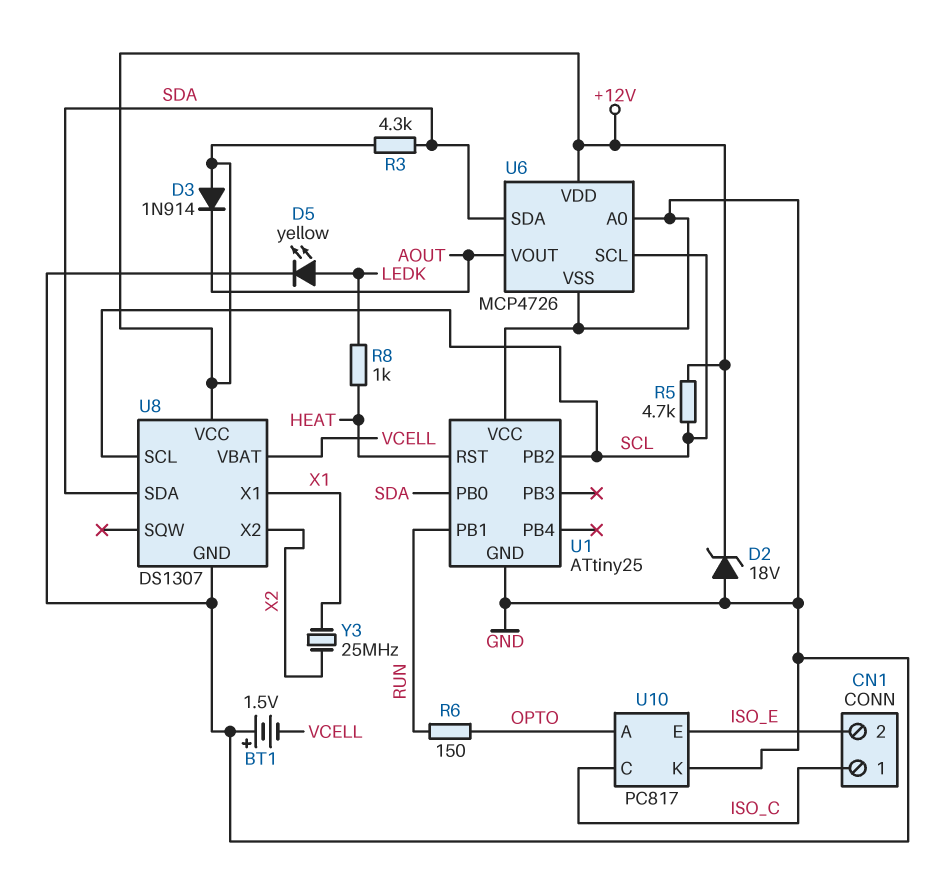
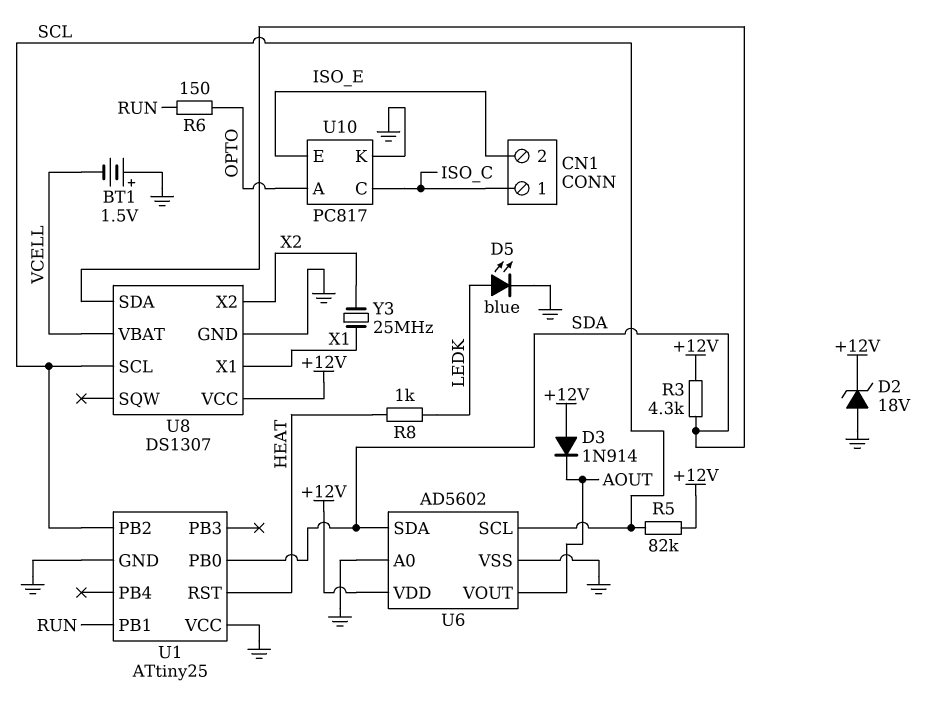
D5: LED yellow (A LEDK, K GND) -> LED blue (A LEDK, K GND)
R5: 4.7k (+12V, SCL) -> 82k (+12V, SCL)
U6: MCP4726 -> AD5602

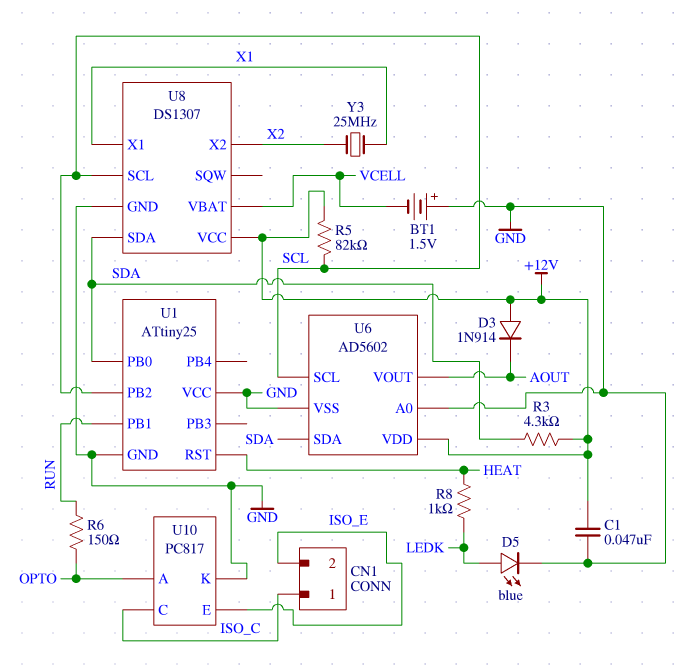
C1: none -> 47nF (+12V, GND)
D2: zener 18V (A GND, K +12V) -> none

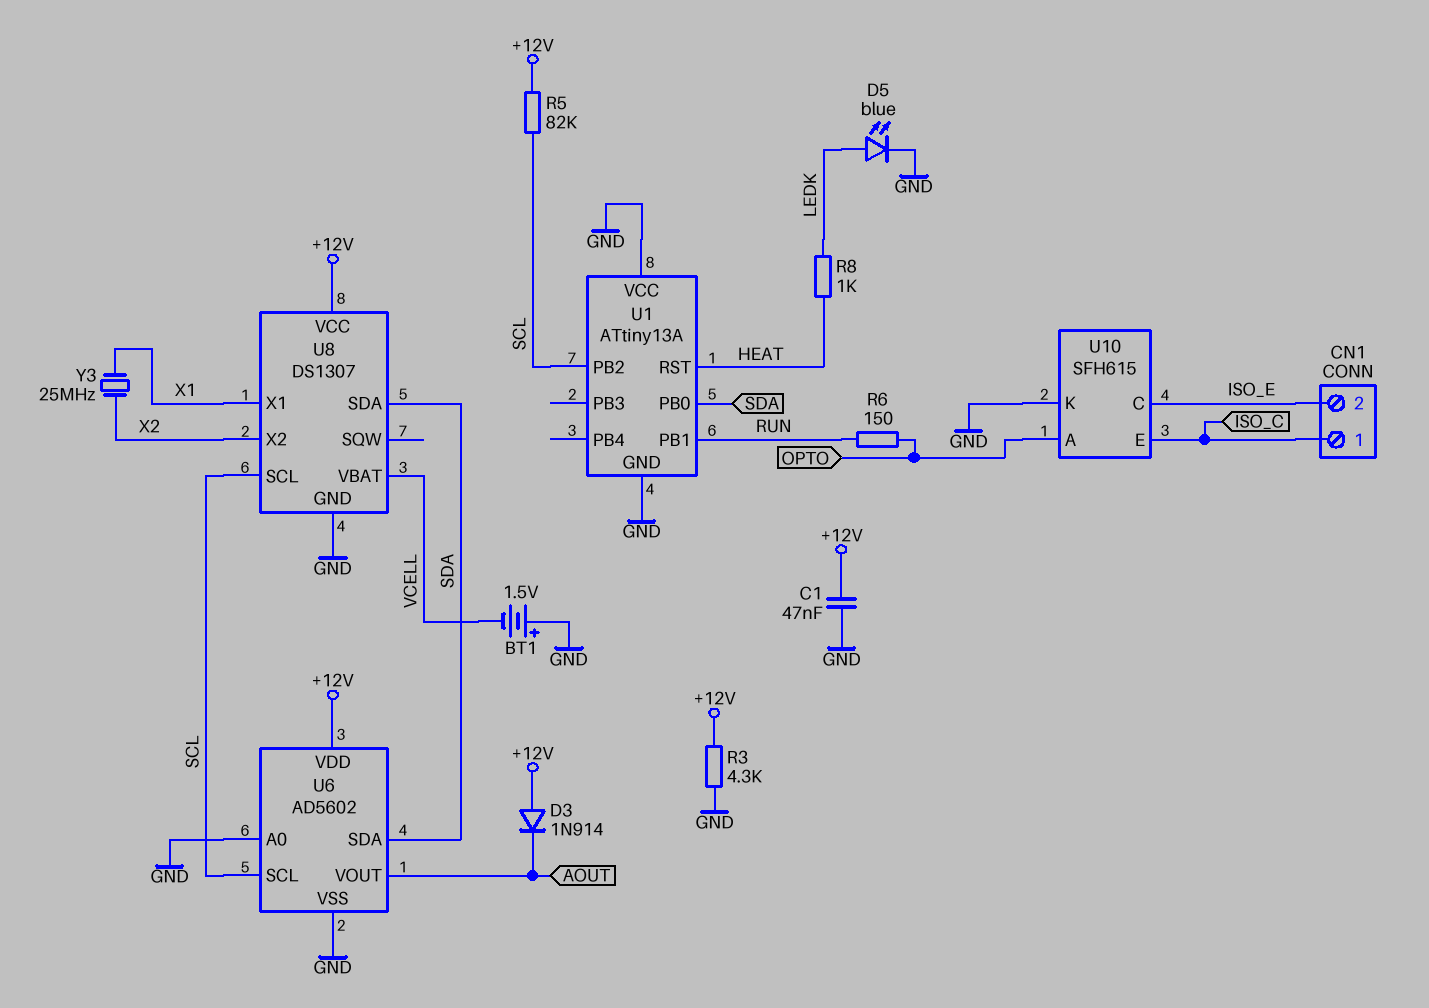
R3: 4.3k (+12V, SDA) -> 4.3k (+12V, GND)
U1: ATtiny25 -> ATtiny13A
U10: PC817 -> SFH615
U10 pin C: ISO_C -> ISO_E
U10 pin E: ISO_E -> ISO_C

